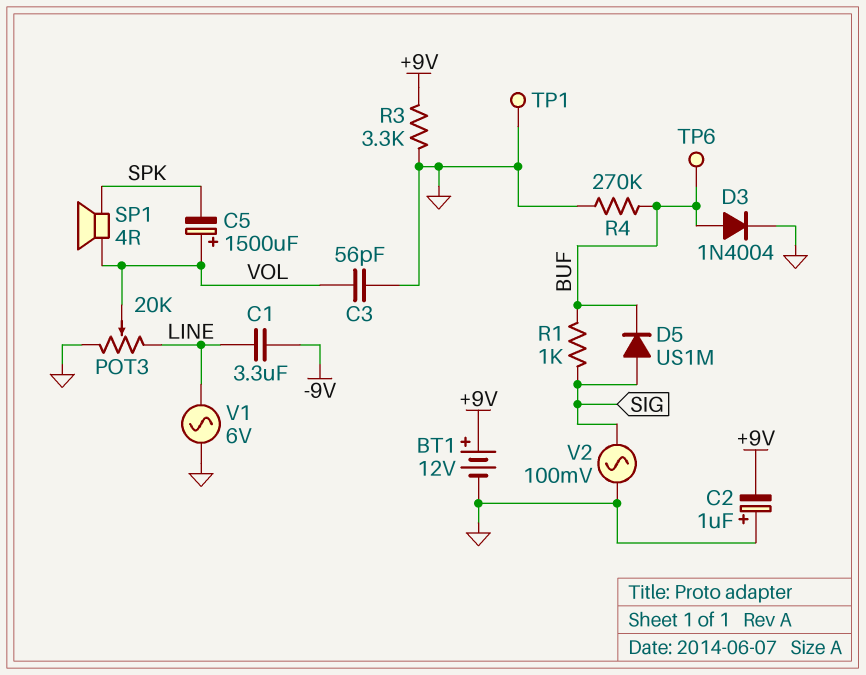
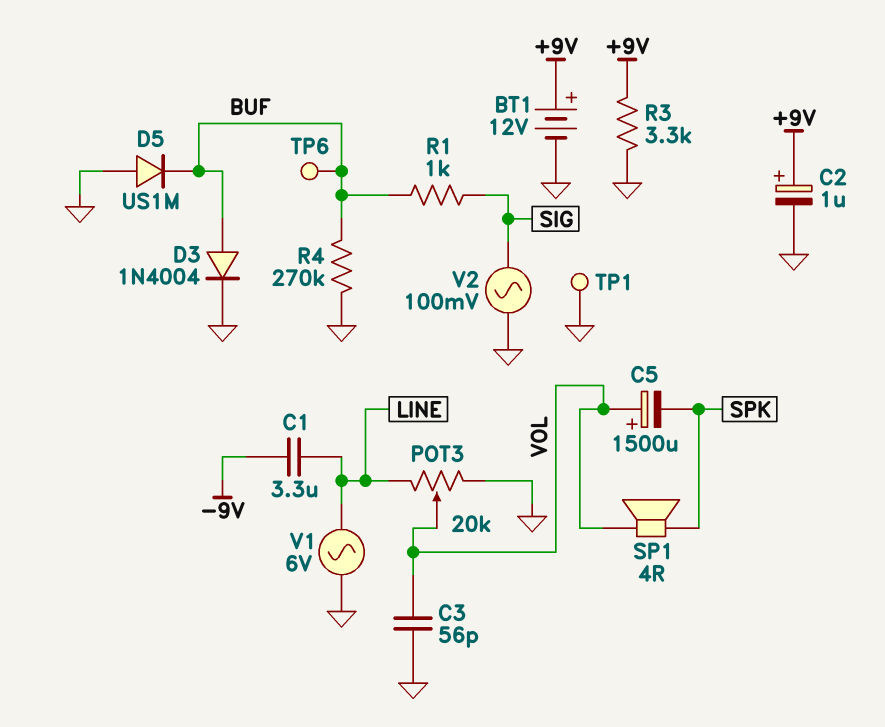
C2: 1uF (plus GND, minus +9V) -> 1uF (plus +9V, minus GND)
D5: diode US1M (A SIG, K BUF) -> diode US1M (A GND, K BUF)

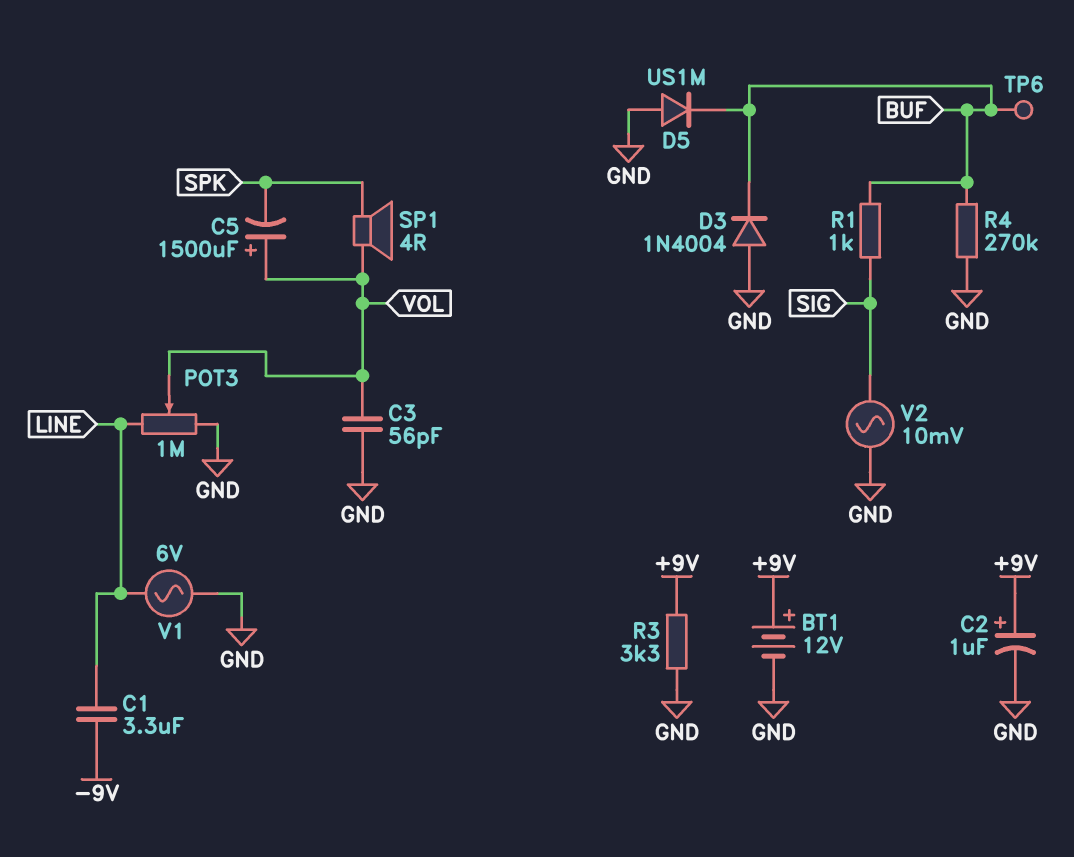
D3: diode 1N4004 (A BUF, K GND) -> diode 1N4004 (A GND, K BUF)
POT3: 20k (GND, LINE, wiper VOL) -> 1M (GND, LINE, wiper VOL)
TP1: test point (GND) -> none
V2: AC 100mV (GND, SIG) -> AC 10mV (GND, SIG)

